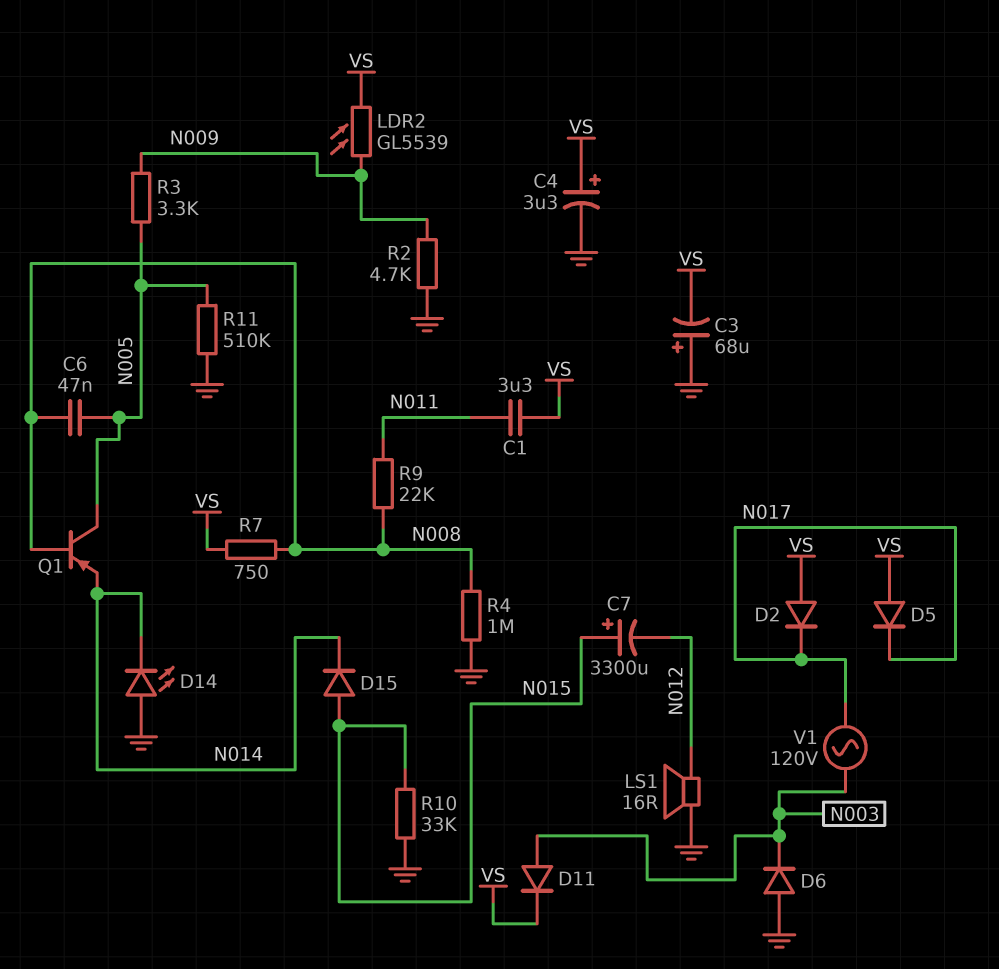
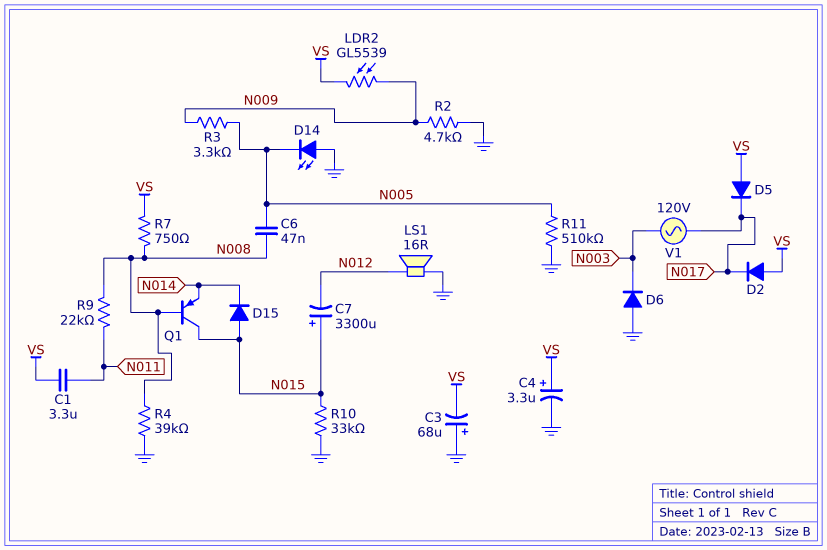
D11: diode (A N003, K VS) -> none
D14: LED (A GND, K N014) -> LED (A GND, K N005)
Q1: PNP (B N008, C N005, E N014) -> PNP (B N008, C N015, E N014)
R4: 1M (GND, N008) -> 39k (GND, N008)

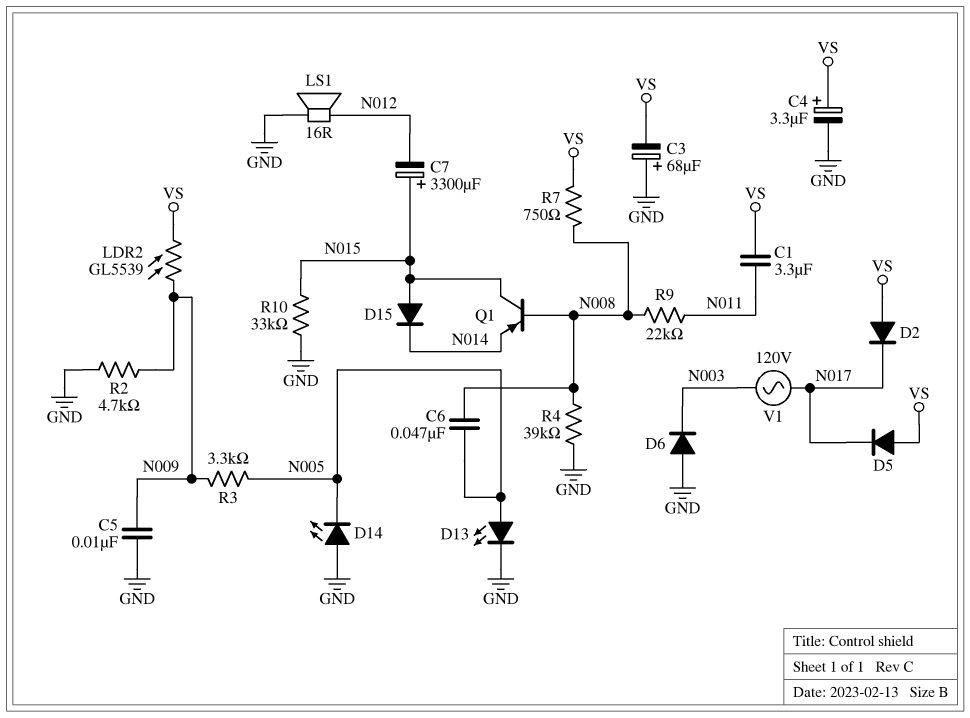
C5: none -> 10nF (GND, N009)
D13: none -> LED (A N005, K GND)
R11: 510k (GND, N005) -> none

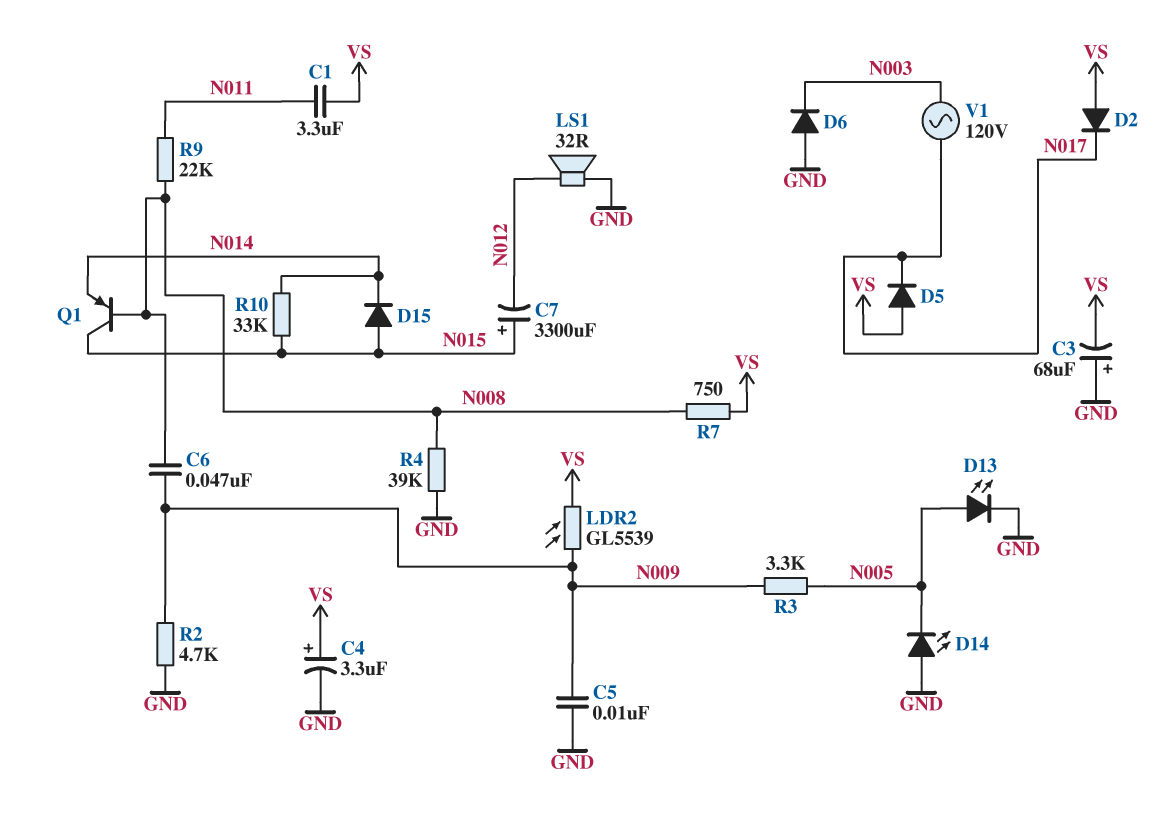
C6: 47nF (N005, N008) -> 47nF (N008, N009)
LS1: speaker 16R (GND, N012) -> speaker 32R (GND, N012)
R10: 33k (GND, N015) -> 33k (N014, N015)

